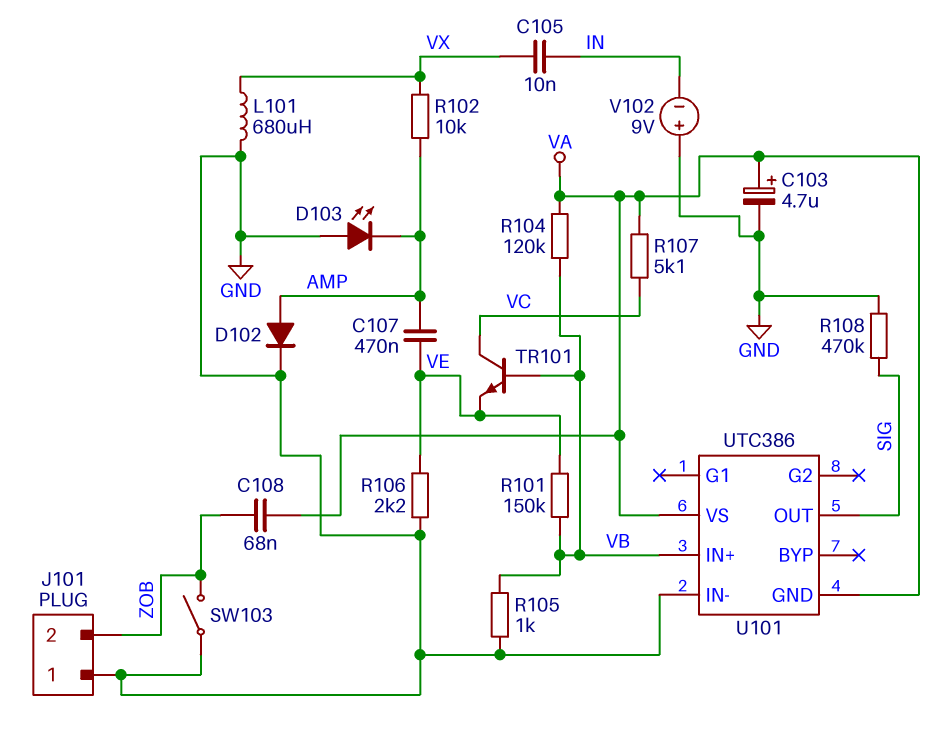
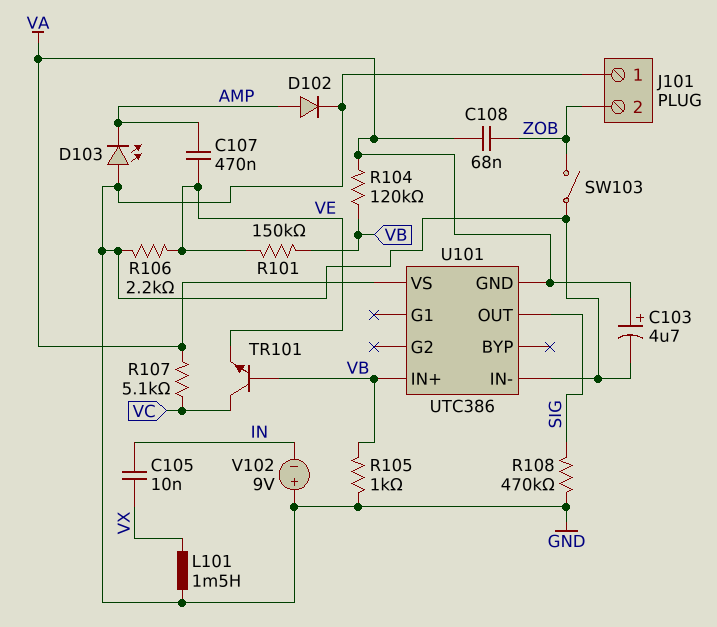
L101: 680uH (GND, VX) -> 1.5mH (GND, VX)
R102: 10k (AMP, VX) -> none

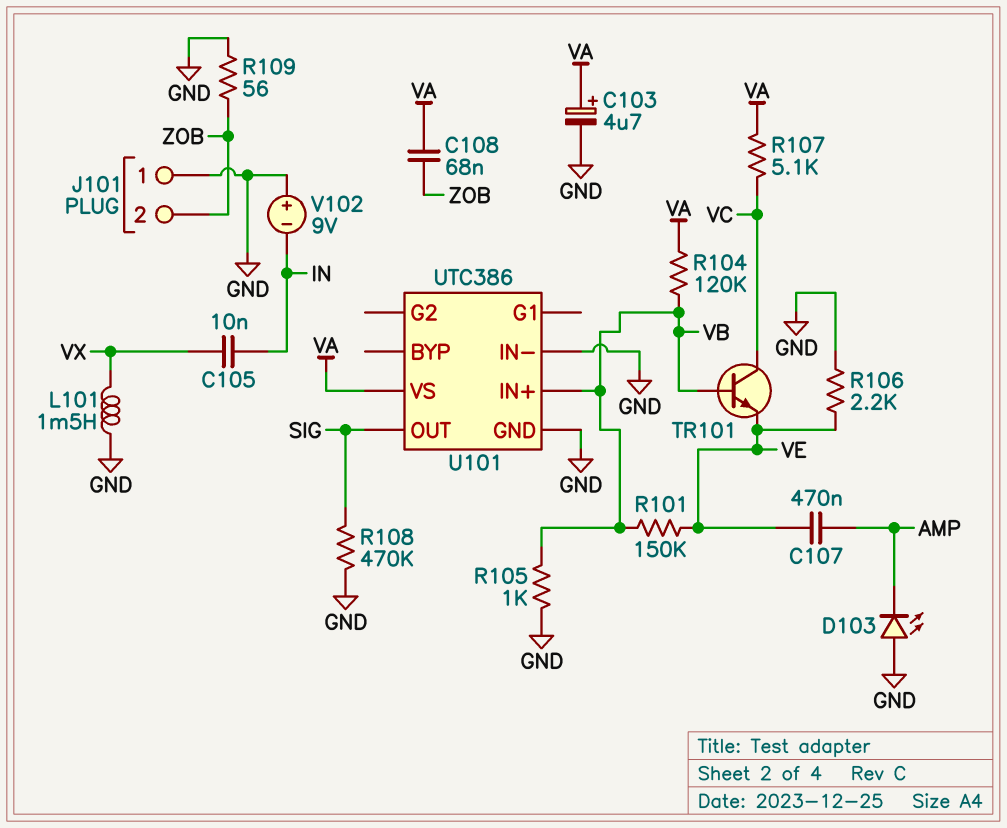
D102: diode (A AMP, K GND) -> none
R109: none -> 56 (GND, ZOB)
SW103: switch (GND, ZOB) -> none
U101 pin GND: VA -> GND

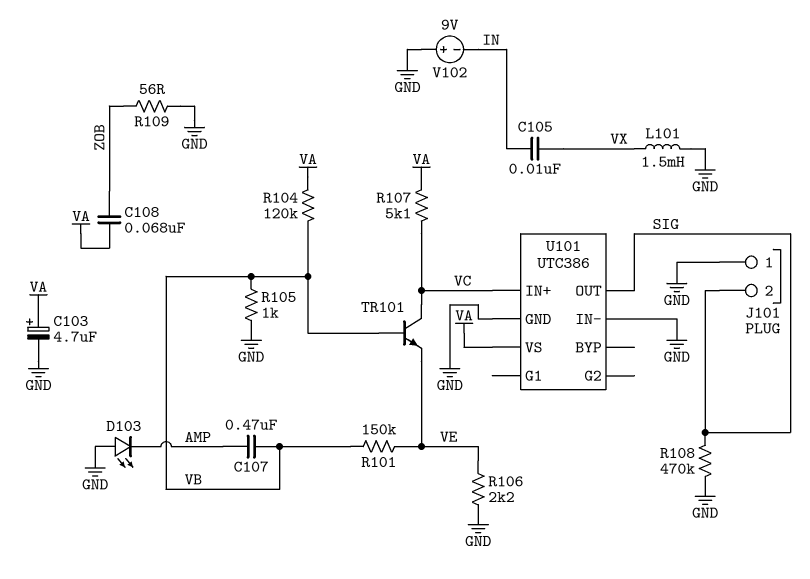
C107: 470nF (AMP, VE) -> 470nF (AMP, VB)
J101 pin 2: ZOB -> SIG
U101 pin IN+: VB -> VC

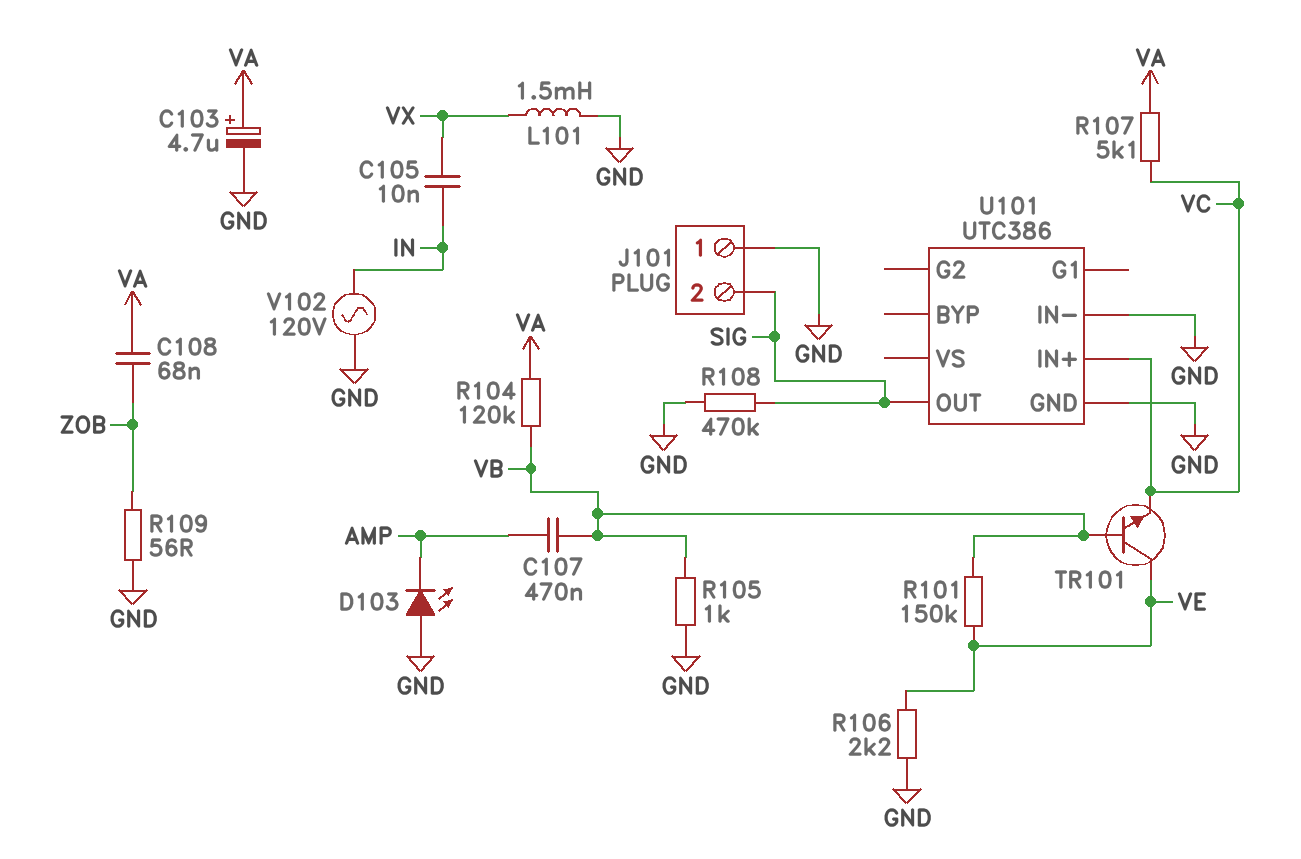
TR101: NPN (B VB, C VC, E VE) -> NPN (B VB, C VE, E VC)
U101 pin VS: VA -> none
V102: 9V (plus GND, minus IN) -> AC 120V (GND, IN)

